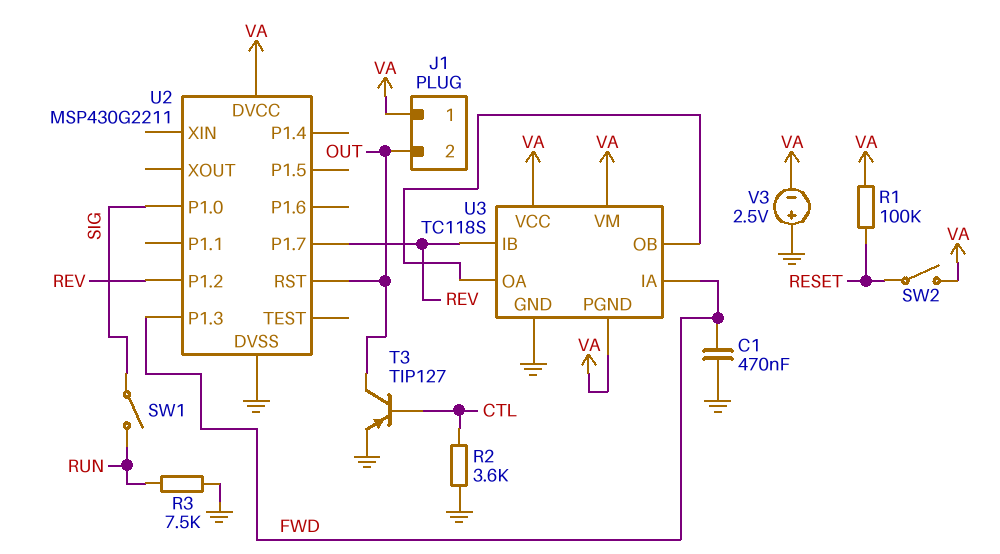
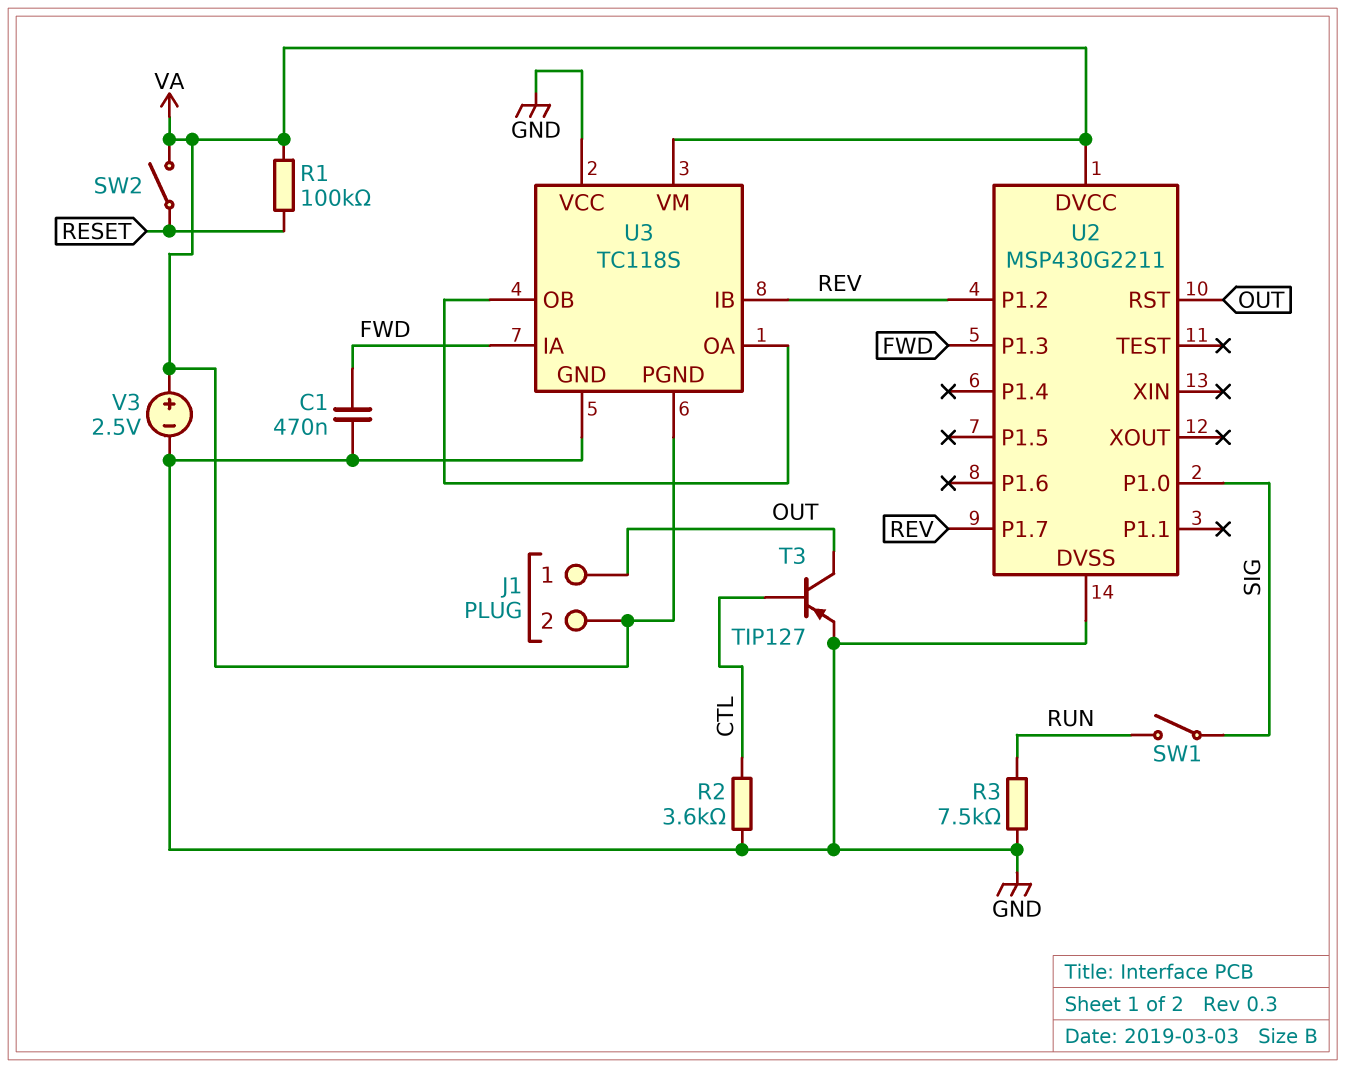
J1 pin 1: VA -> OUT
J1 pin 2: OUT -> VA
U3 pin VCC: VA -> GND
V3: 2.5V (plus GND, minus VA) -> 2.5V (plus VA, minus GND)

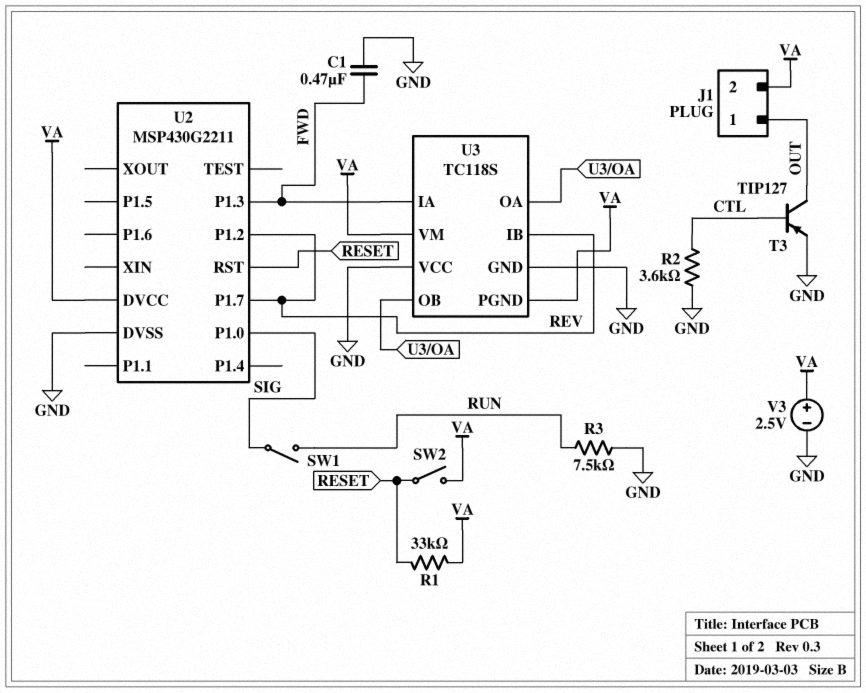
R1: 100k (RESET, VA) -> 33k (RESET, VA)
U2 pin RST: OUT -> RESET

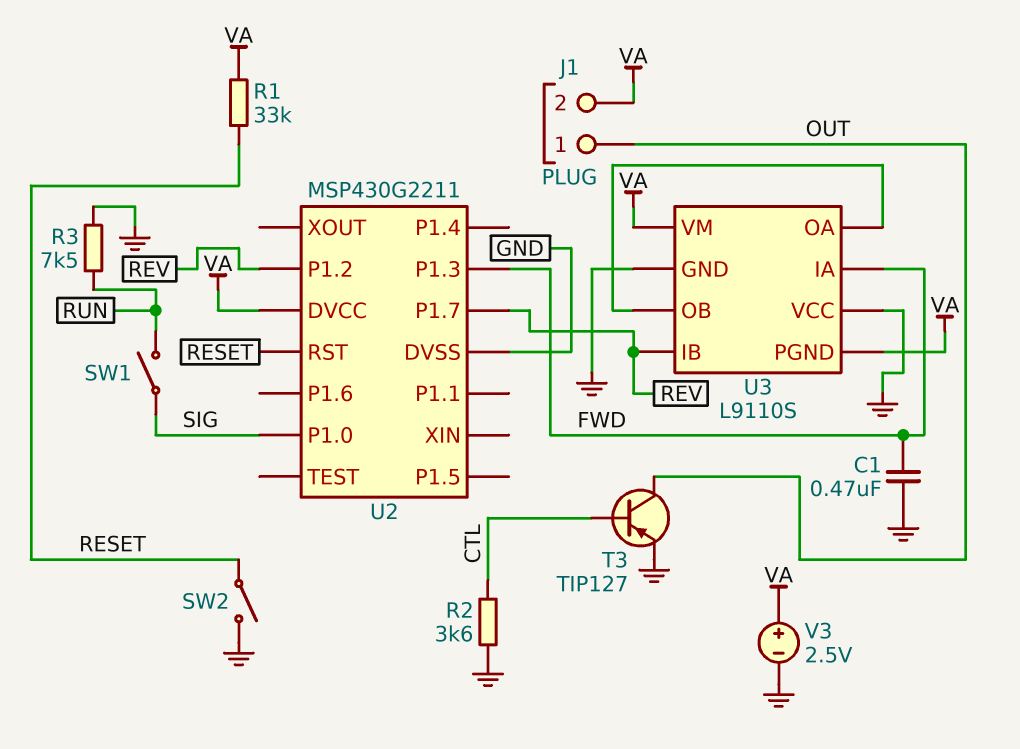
SW2: switch (RESET, VA) -> switch (GND, RESET)
U3: TC118S -> L9110S

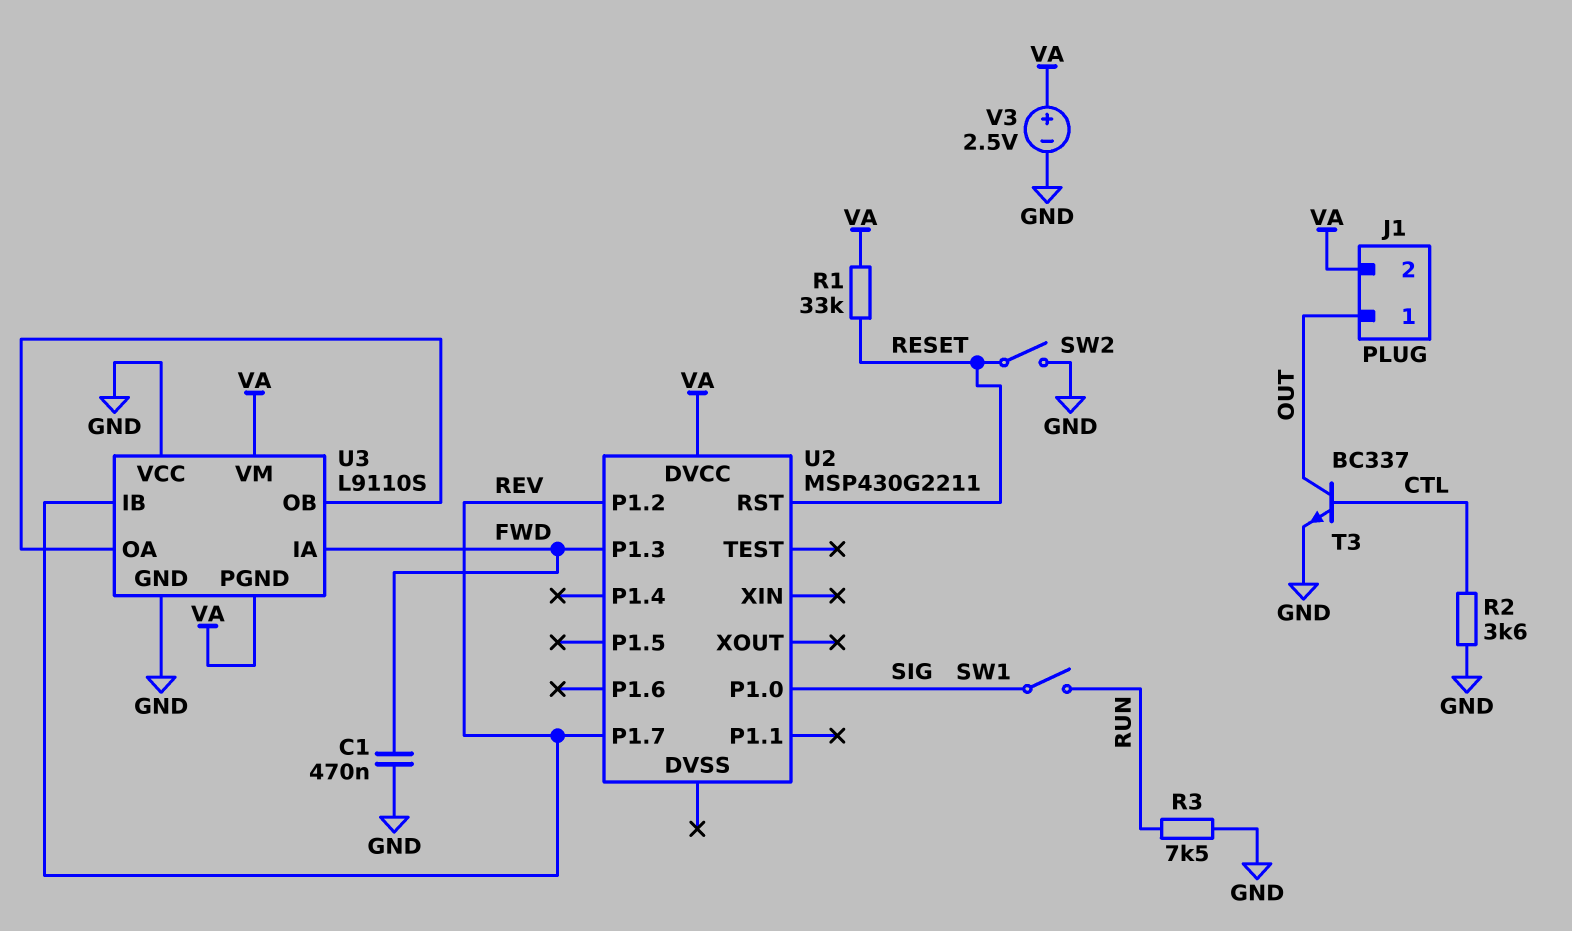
T3: PNP TIP127 (B CTL, C OUT, E GND) -> NPN BC337 (B CTL, C OUT, E GND)
U2 pin DVSS: GND -> none

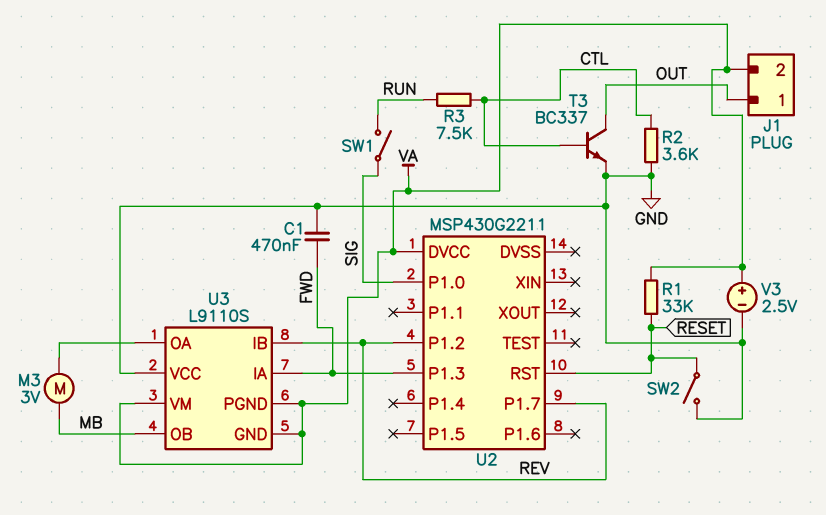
M3: none -> motor 3V (MB, U3/OA)
R3: 7.5k (GND, RUN) -> 7.5k (CTL, RUN)
U3 pin GND: GND -> VA
U3 pin OB: U3/OA -> MB

